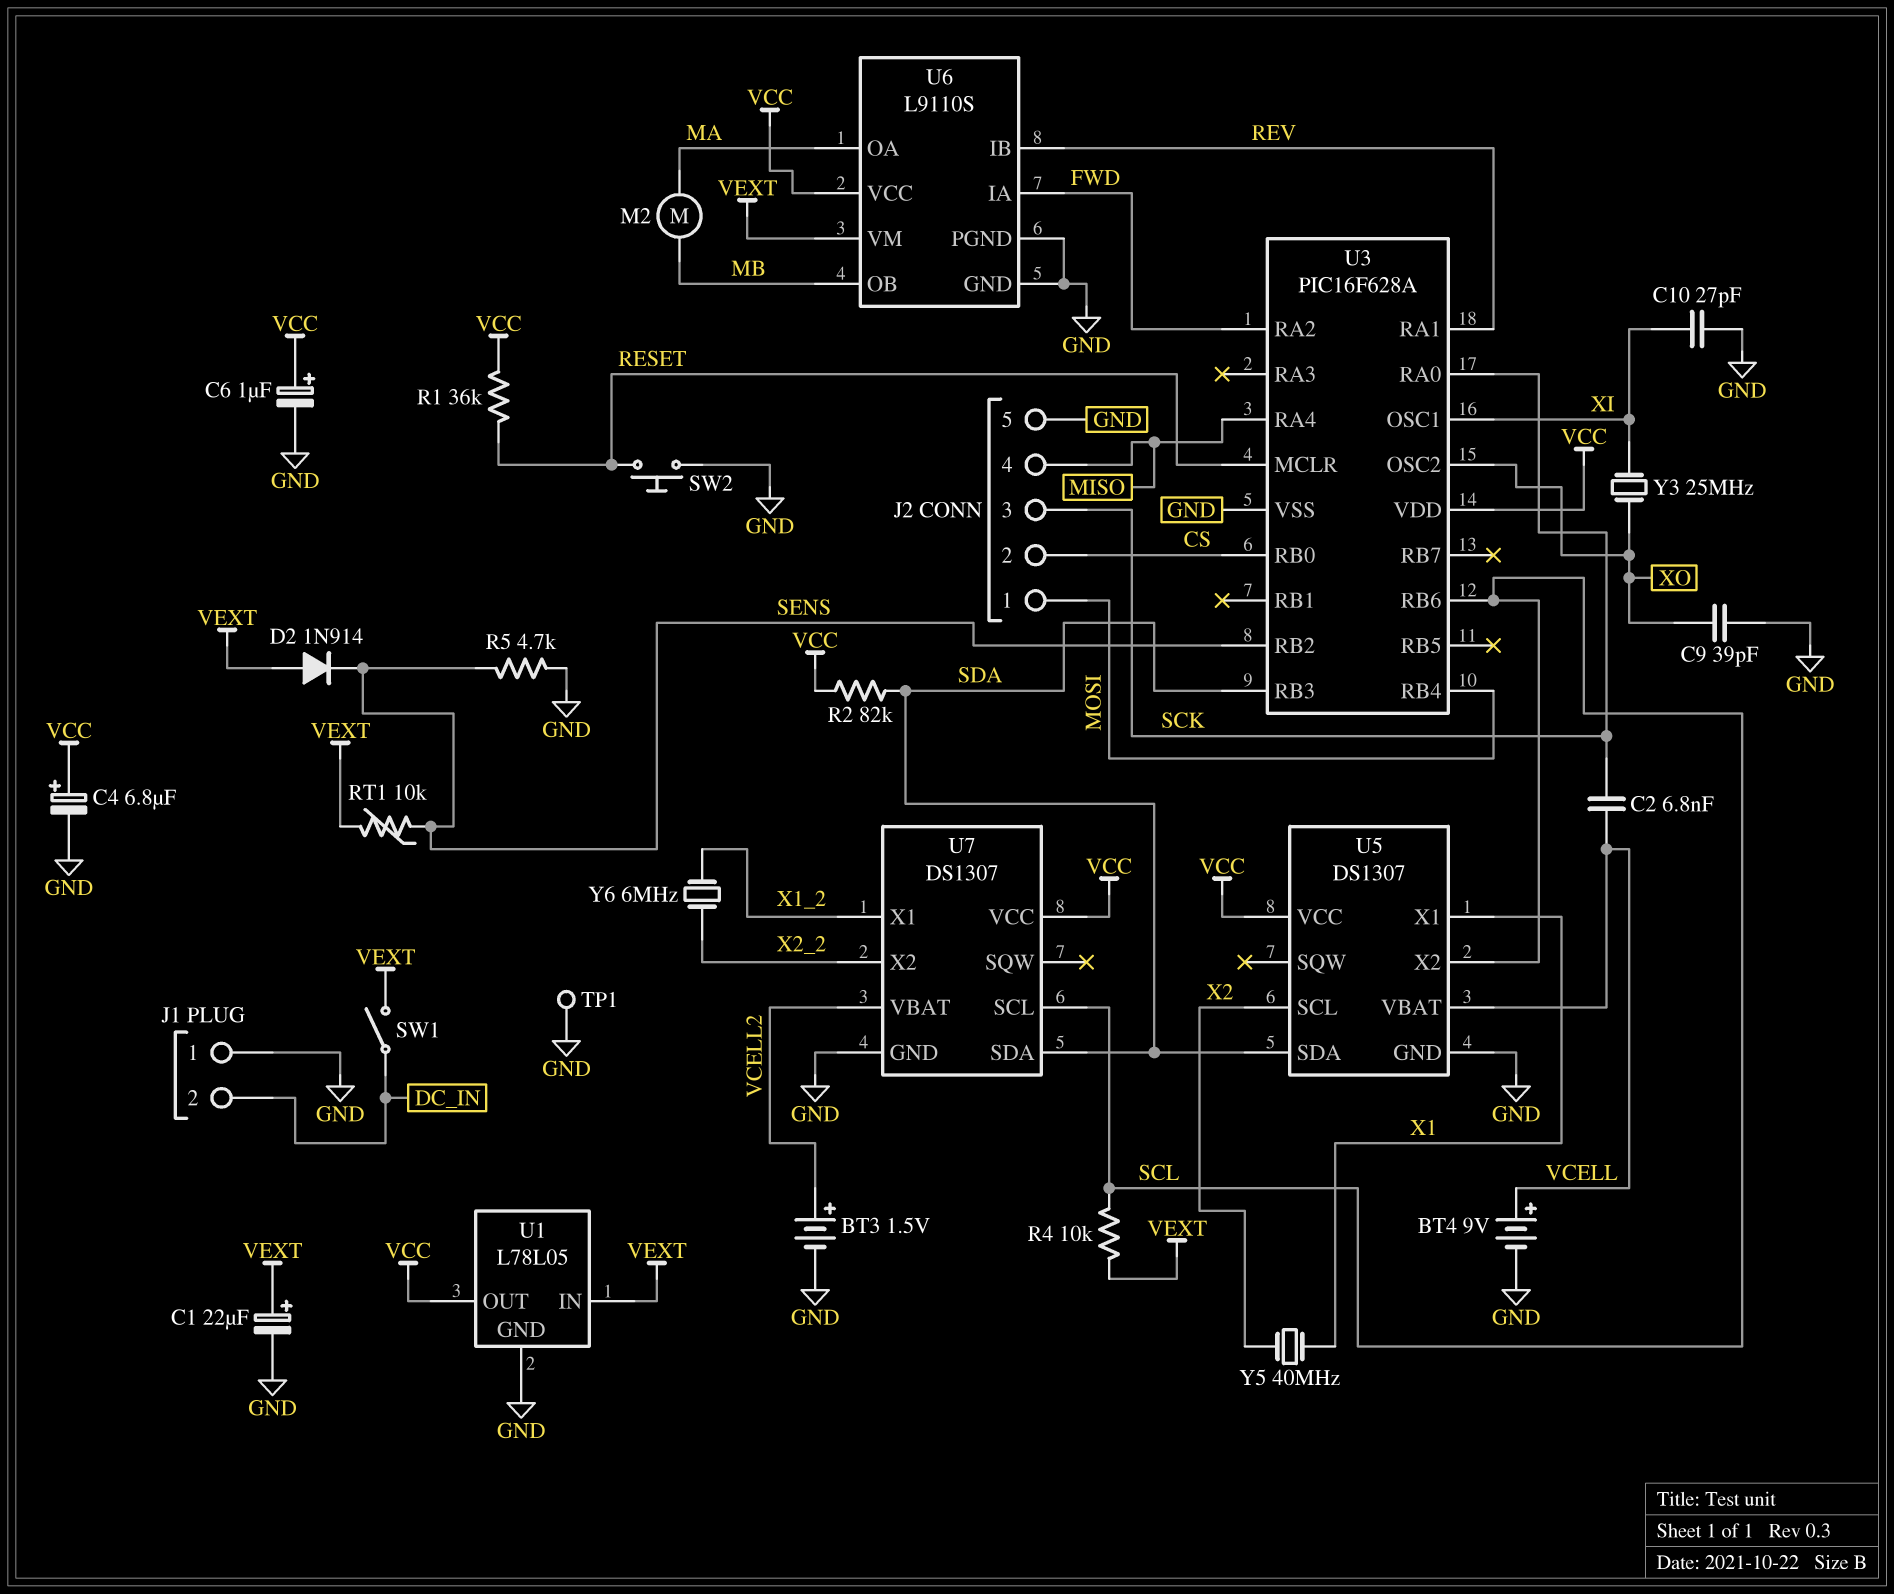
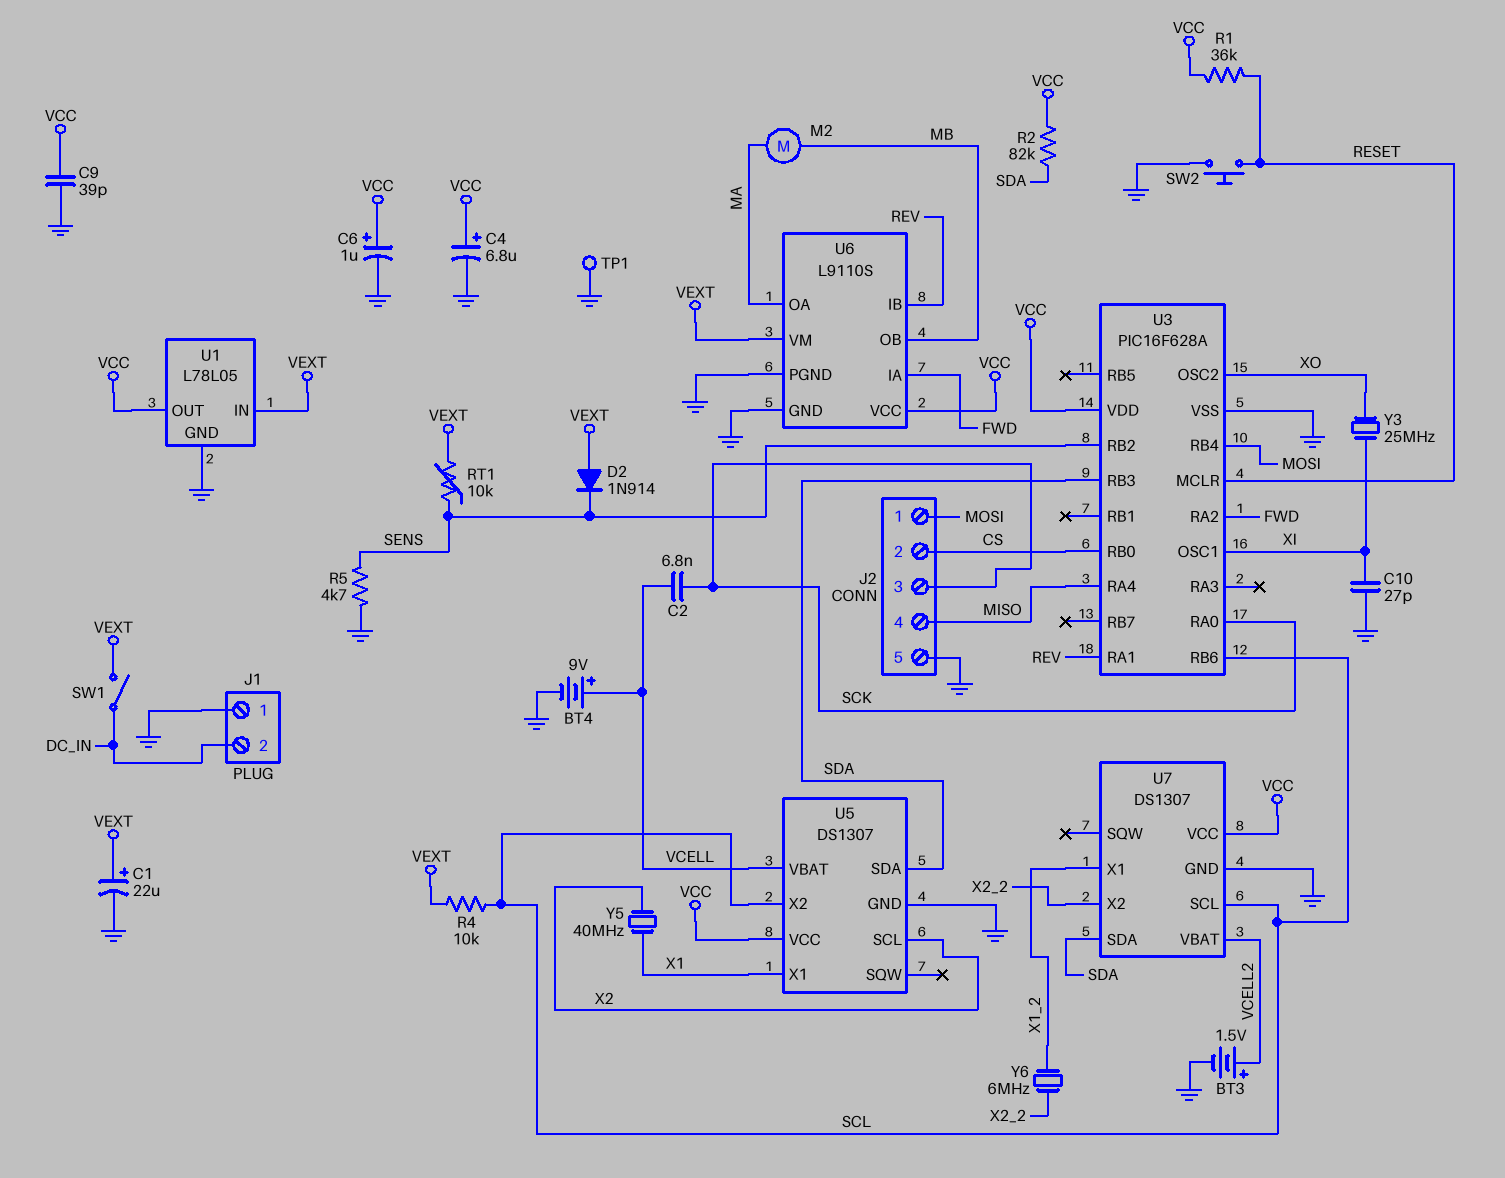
C9: 39pF (GND, XO) -> 39pF (GND, VCC)

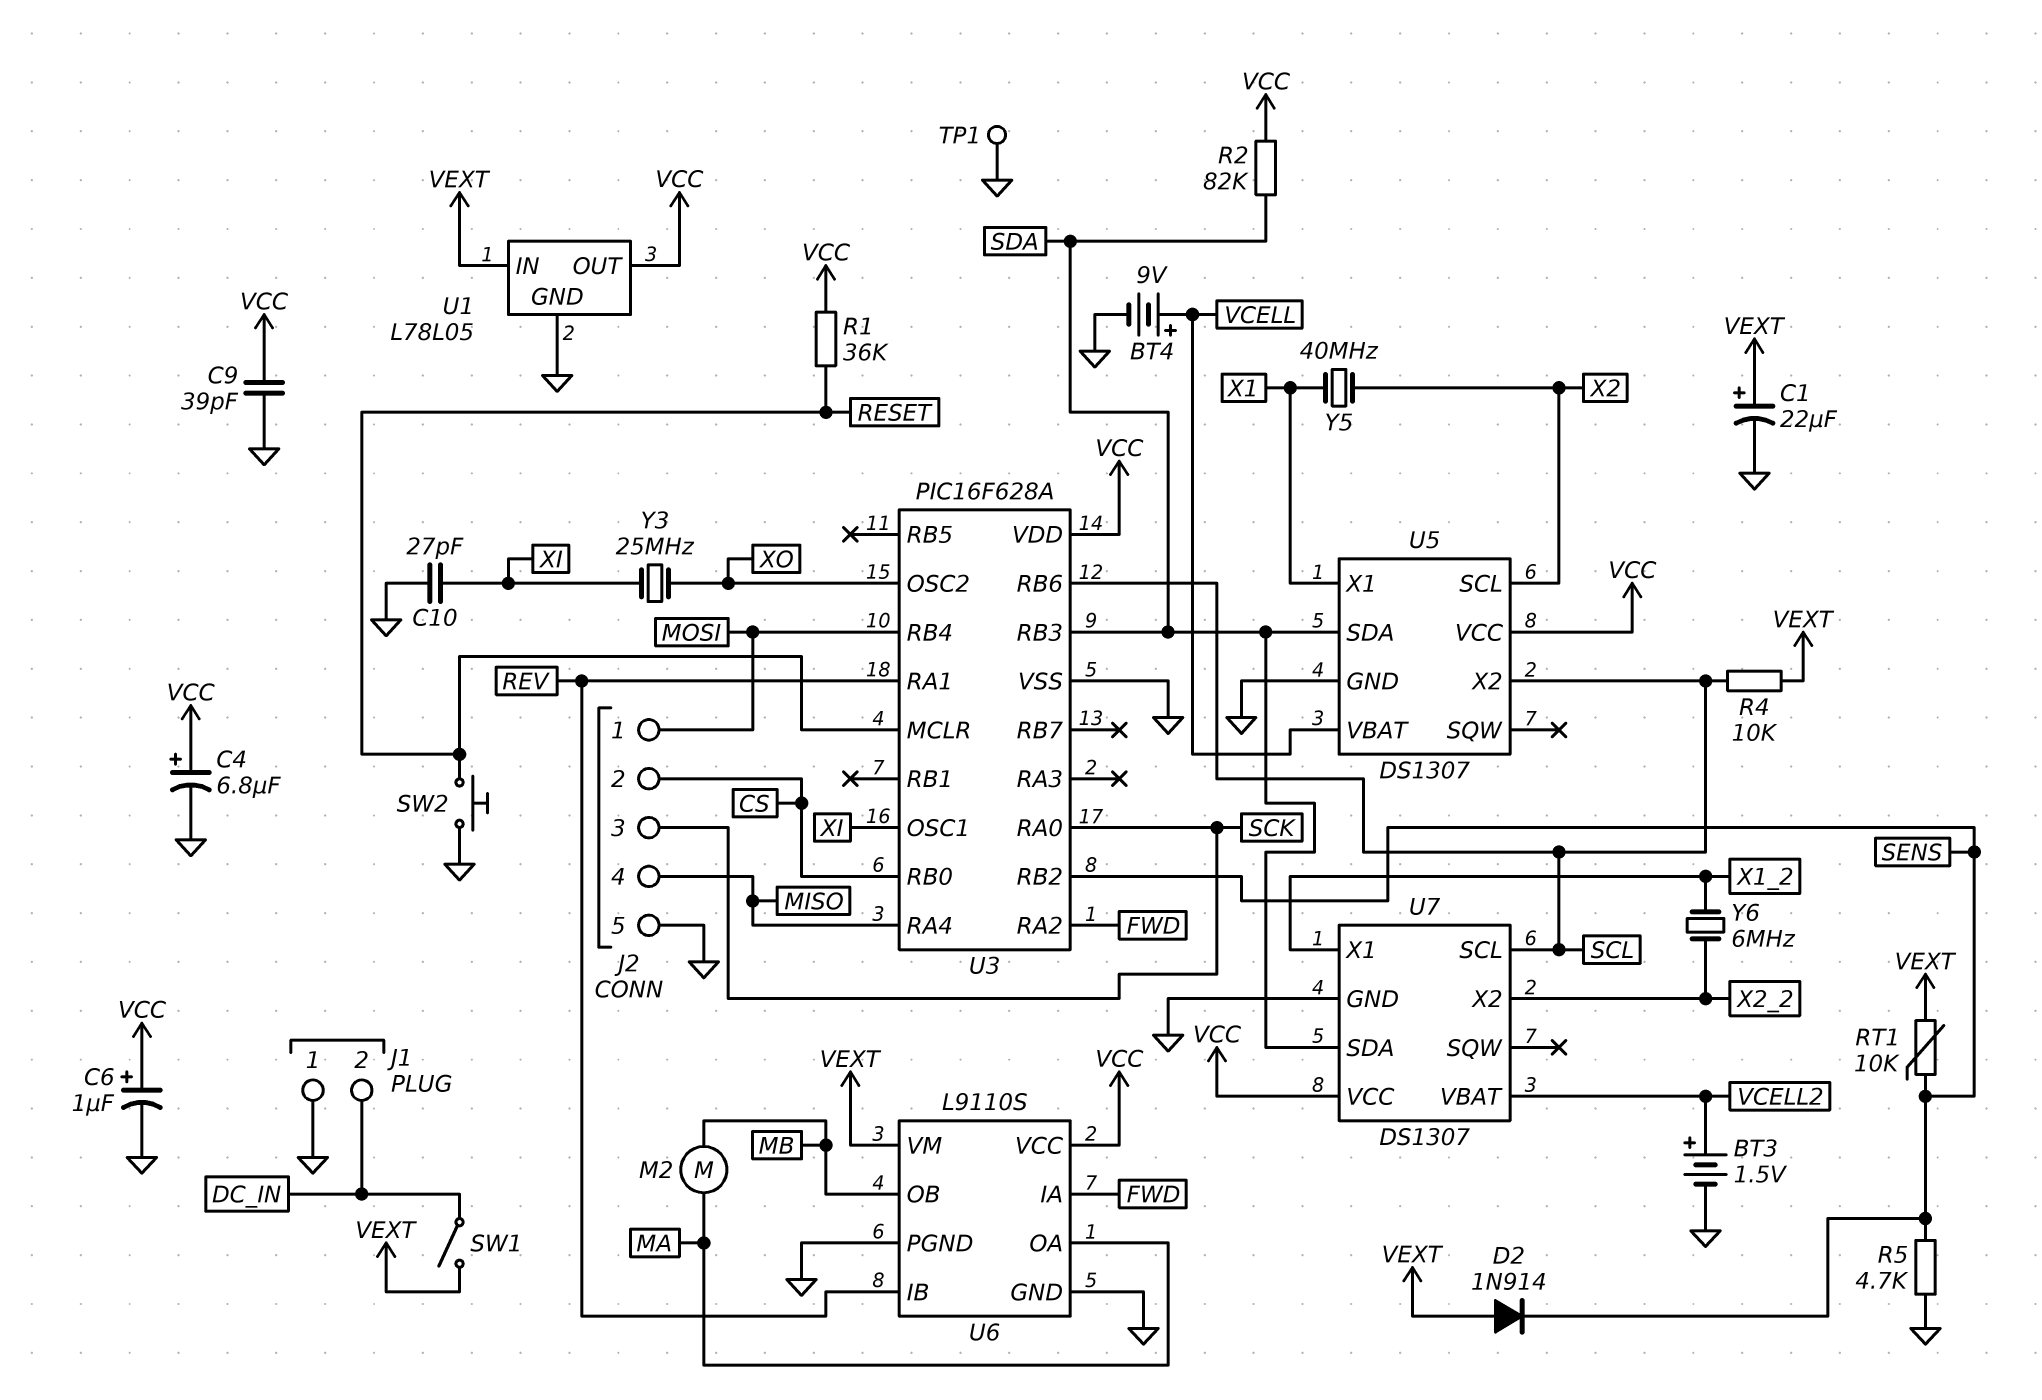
C2: 6.8nF (SCK, VCELL) -> none

